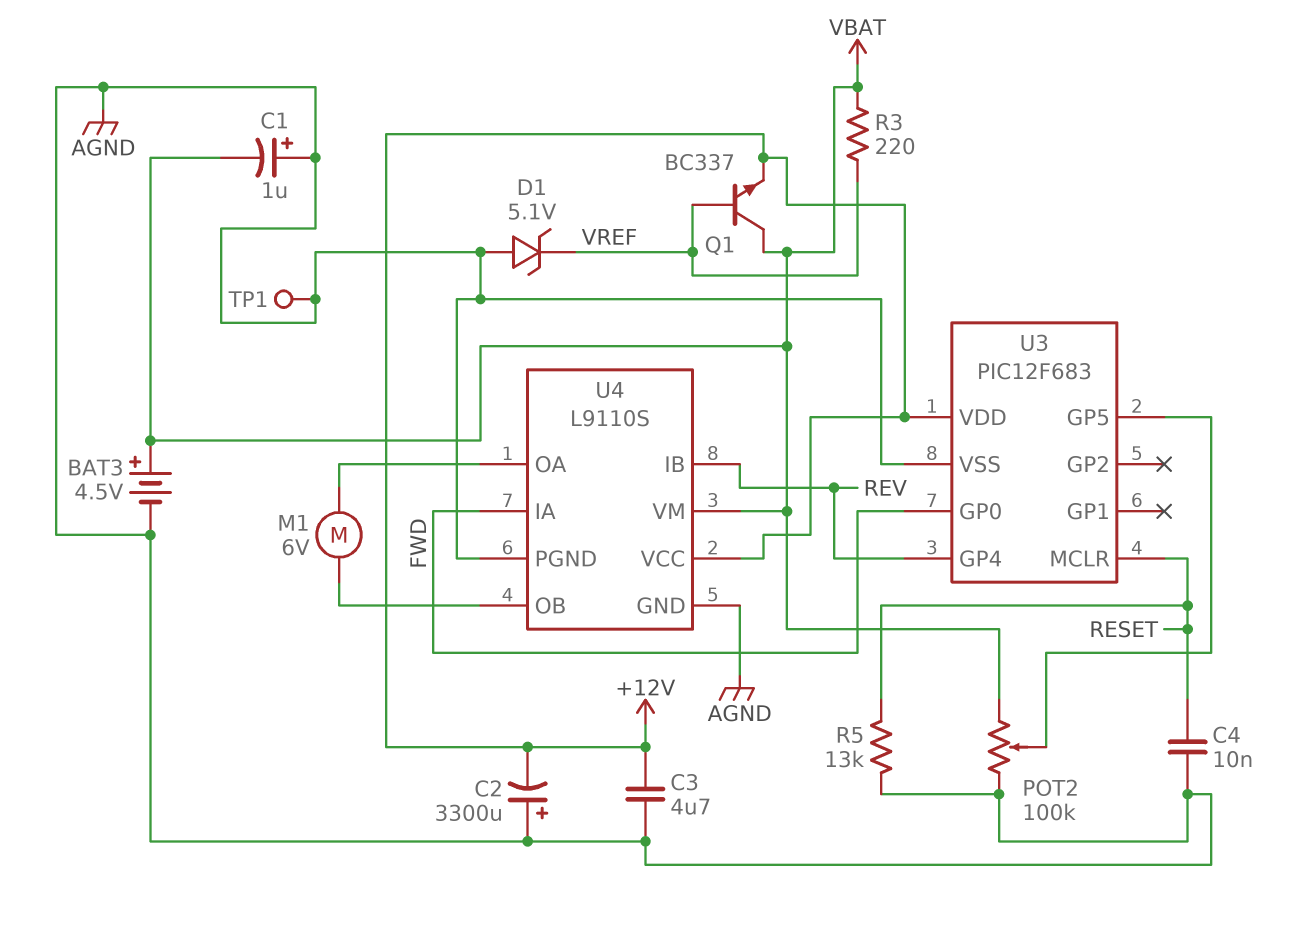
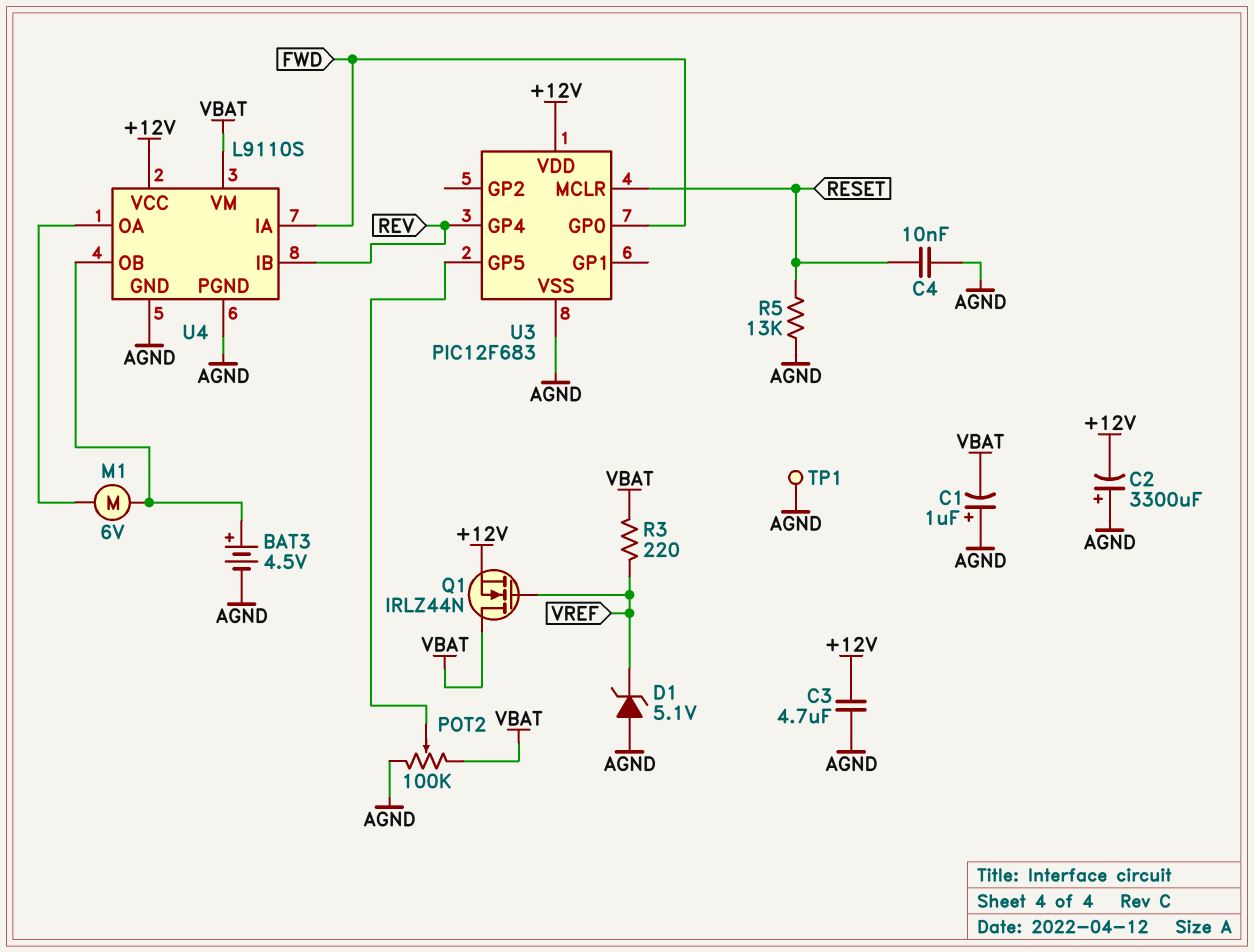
BAT3: 4.5V (plus VBAT, minus AGND) -> 4.5V (plus U4/OB, minus AGND)
Q1: NPN BC337 (B VREF, C VBAT, E +12V) -> NMOS IRLZ44N (G VREF, D VBAT, S +12V)

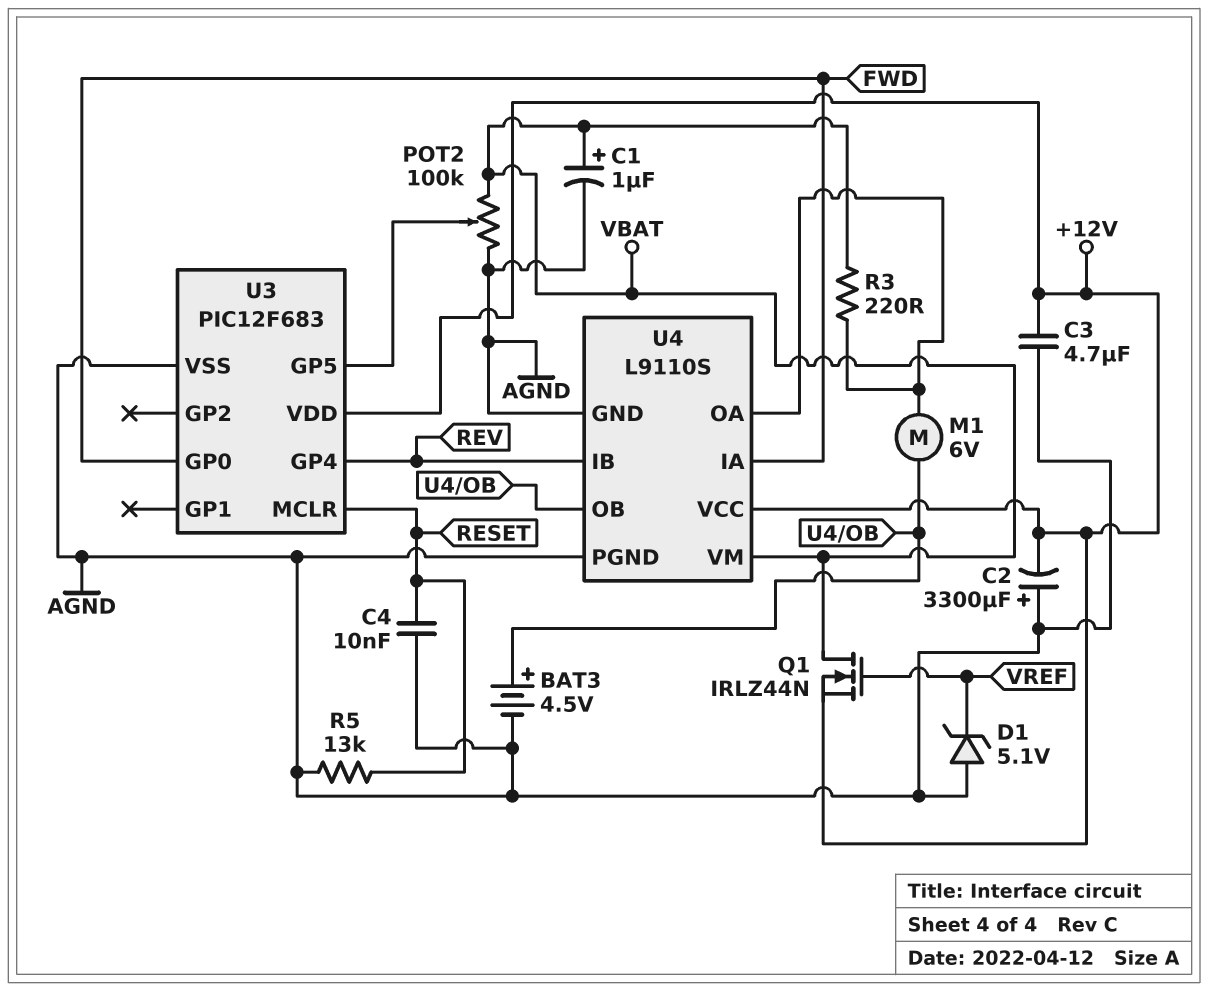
C1: 1uF (plus AGND, minus VBAT) -> 1uF (plus VBAT, minus AGND)
R3: 220 (VBAT, VREF) -> 220 (U4/OA, VBAT)
TP1: test point (AGND) -> none

